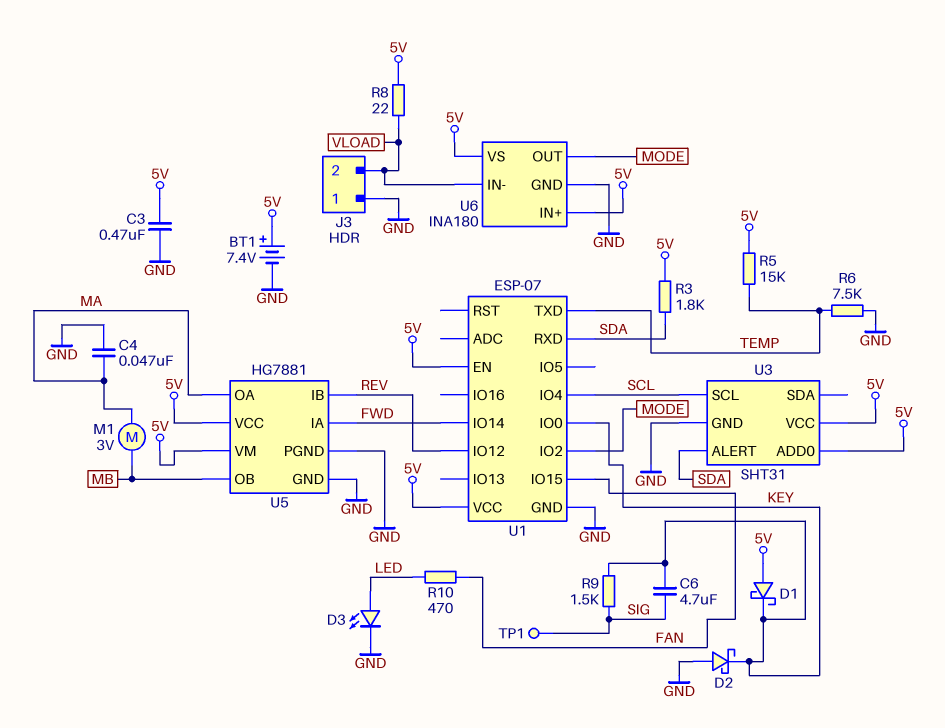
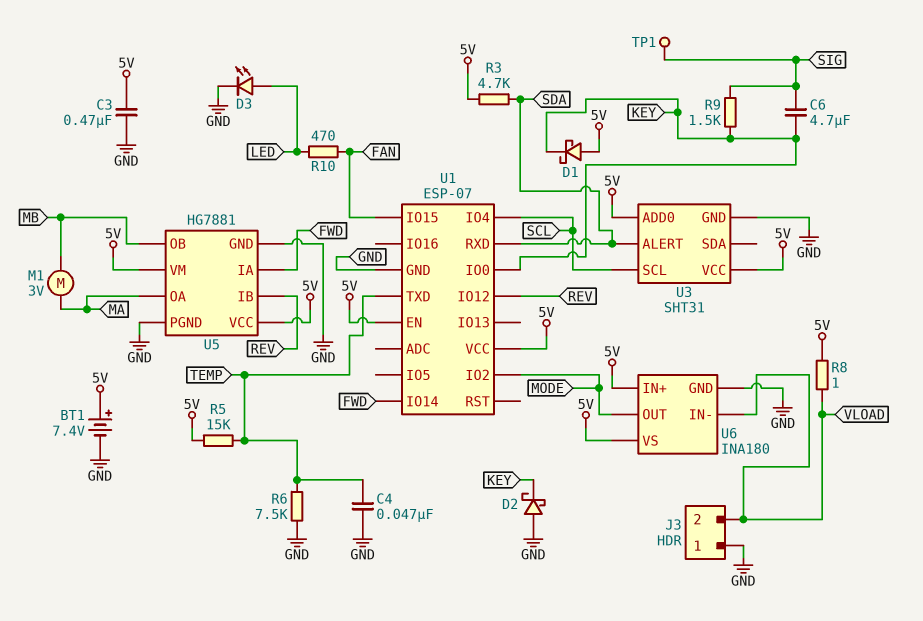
C4: 47nF (GND, MA) -> 47nF (GND, TEMP)
R3: 1.8k (5V, SDA) -> 4.7k (5V, SDA)
R8: 22 (5V, VLOAD) -> 1 (5V, VLOAD)

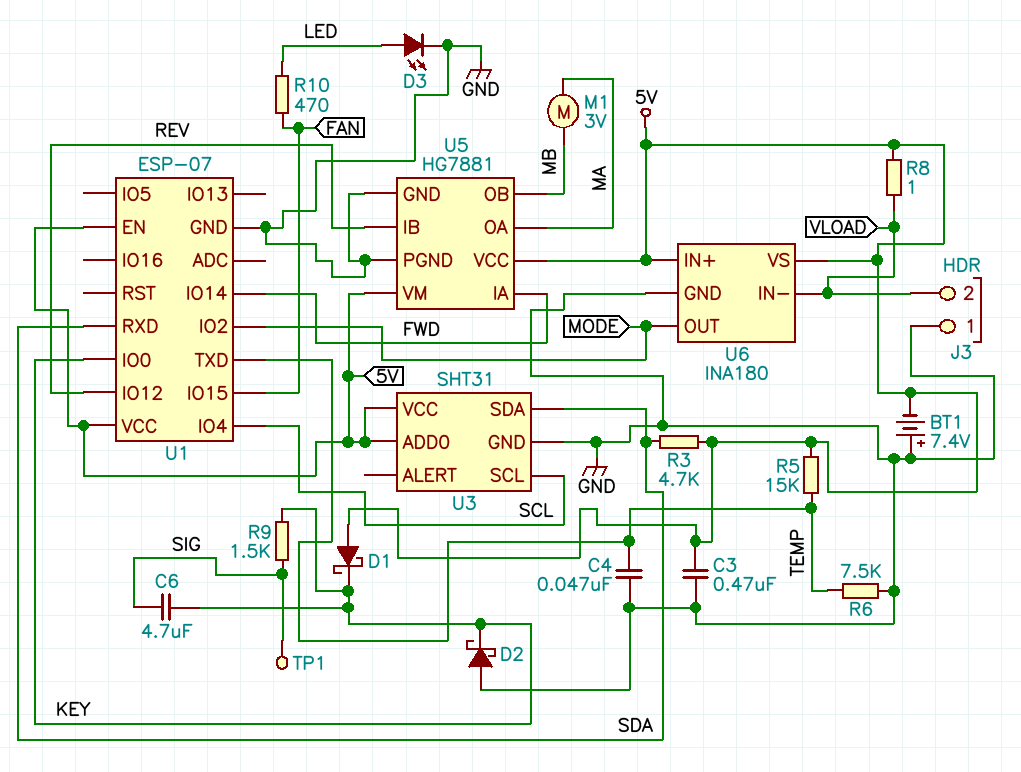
BT1: 7.4V (plus 5V, minus GND) -> 7.4V (plus GND, minus 5V)
U3 pin ALERT: SDA -> none
U3 pin SDA: none -> SDA

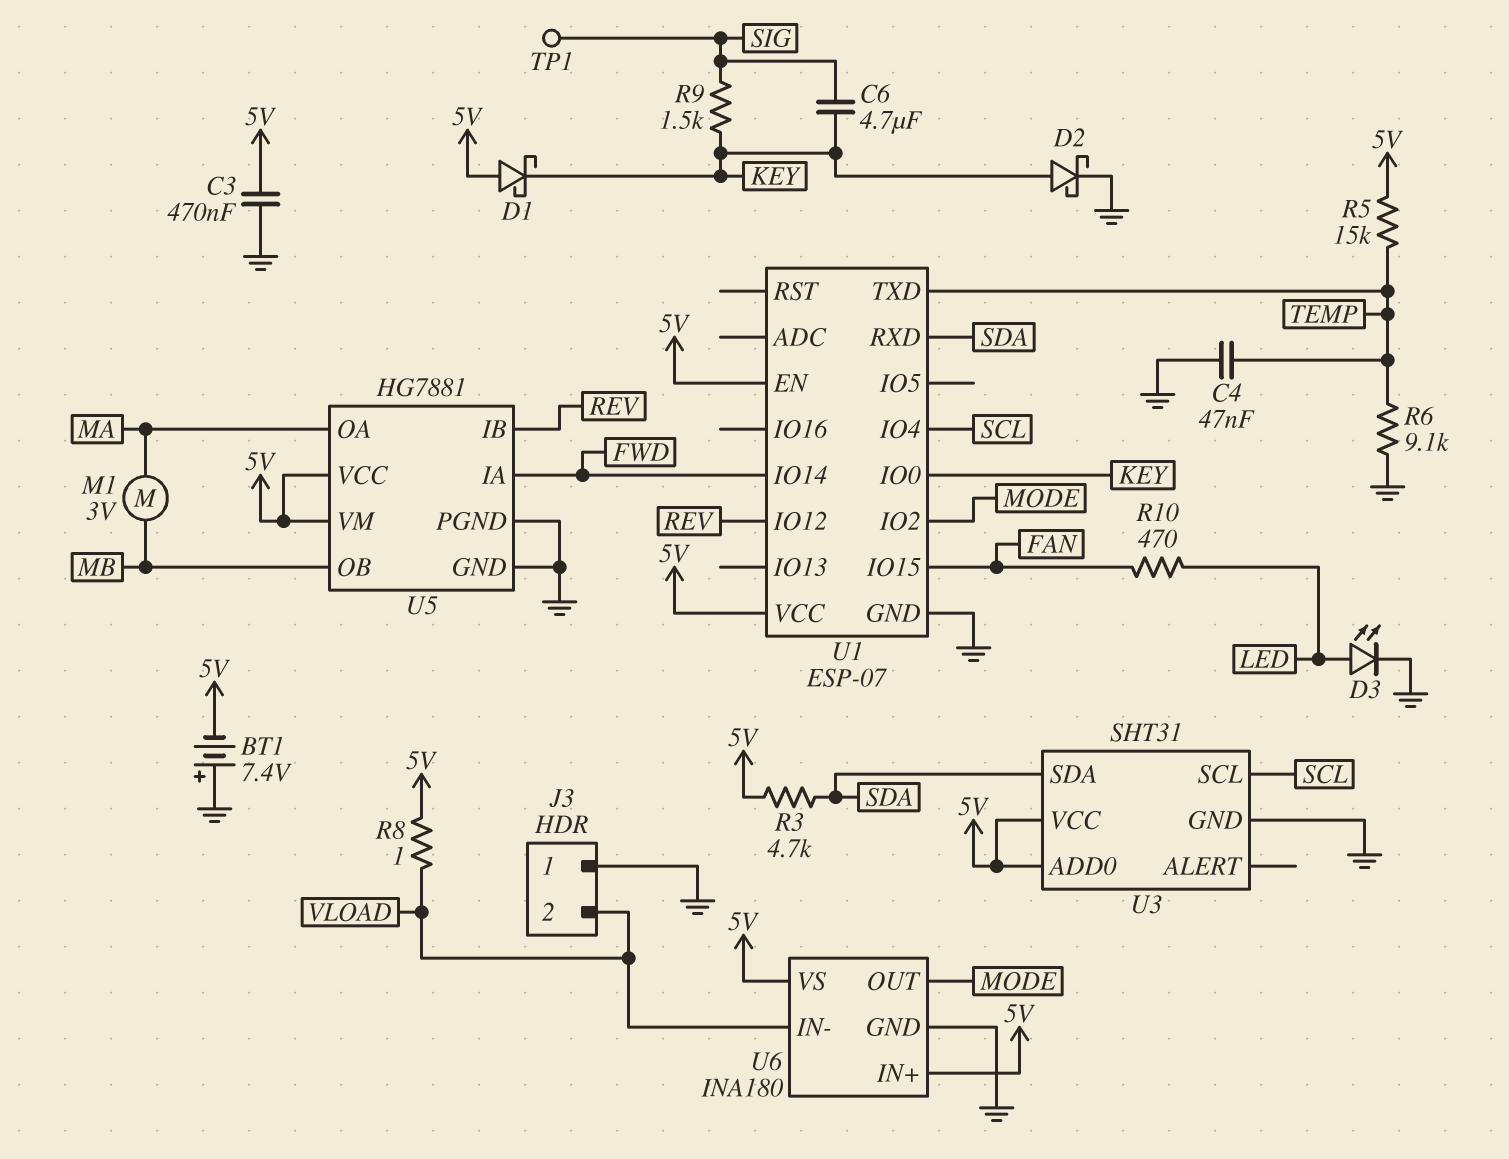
D2: schottky (A GND, K KEY) -> schottky (A KEY, K GND)
R6: 7.5k (GND, TEMP) -> 9.1k (GND, TEMP)

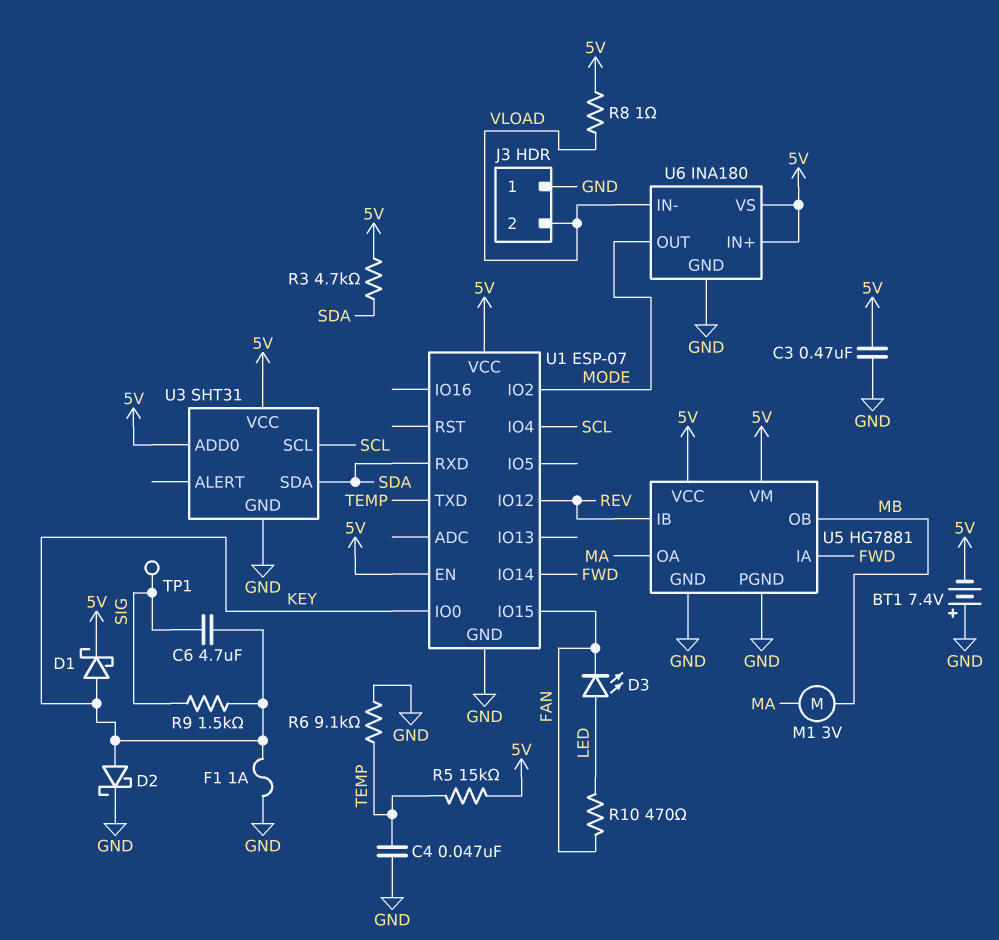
D1: schottky (A 5V, K KEY) -> schottky (A KEY, K 5V)
D3: LED (A LED, K GND) -> LED (A LED, K FAN)
F1: none -> 1A (GND, KEY)

